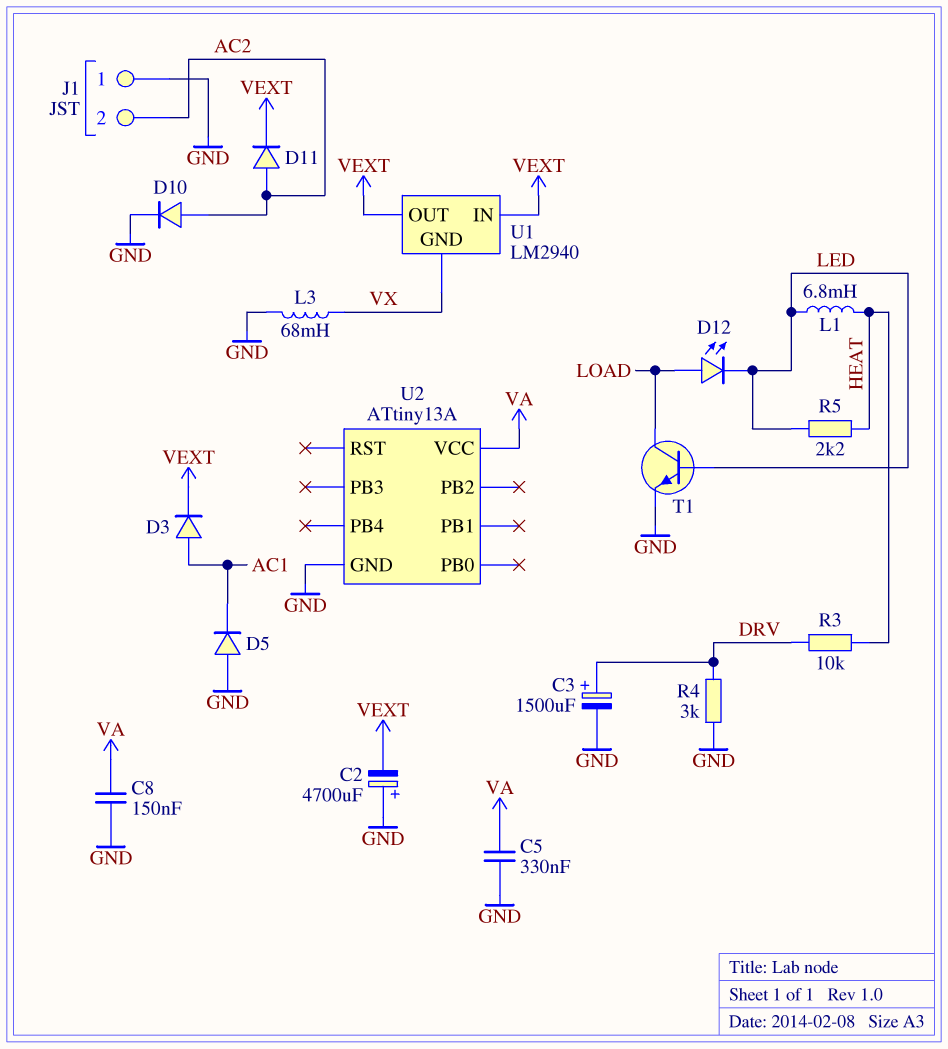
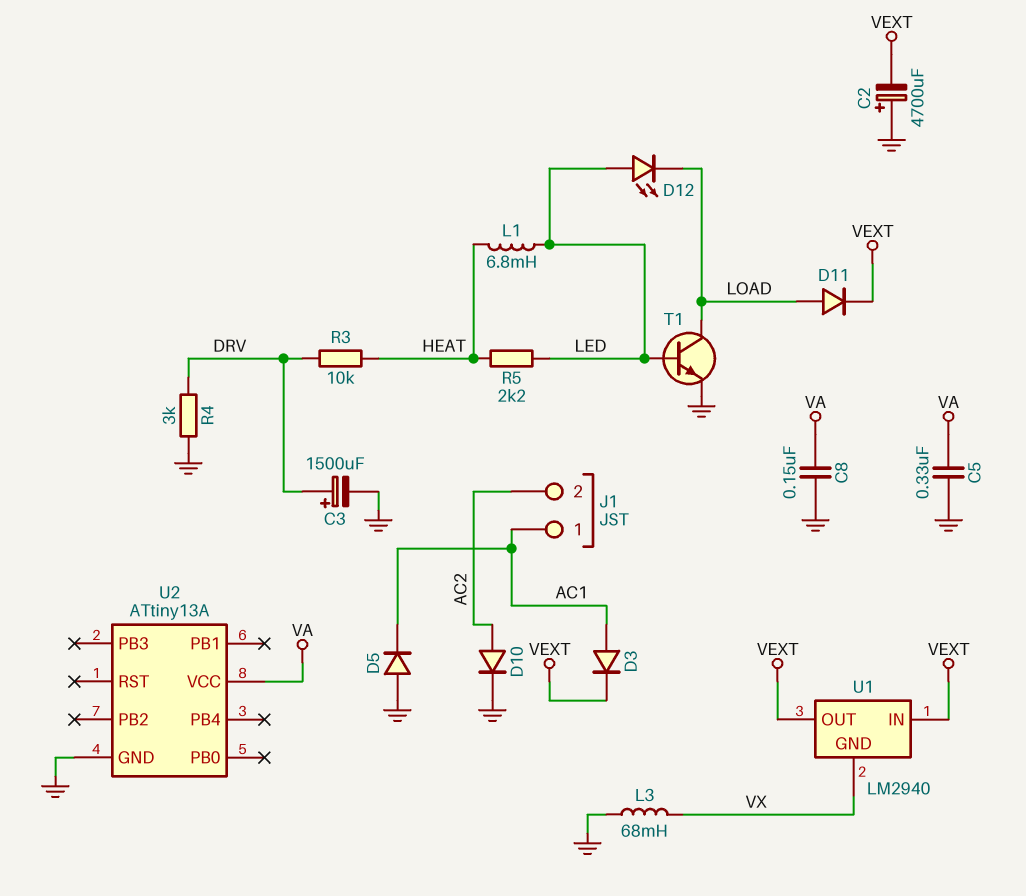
D11: diode (A AC2, K VEXT) -> diode (A LOAD, K VEXT)
D12: LED (A LOAD, K LED) -> LED (A LED, K LOAD)
J1 pin 1: GND -> AC1

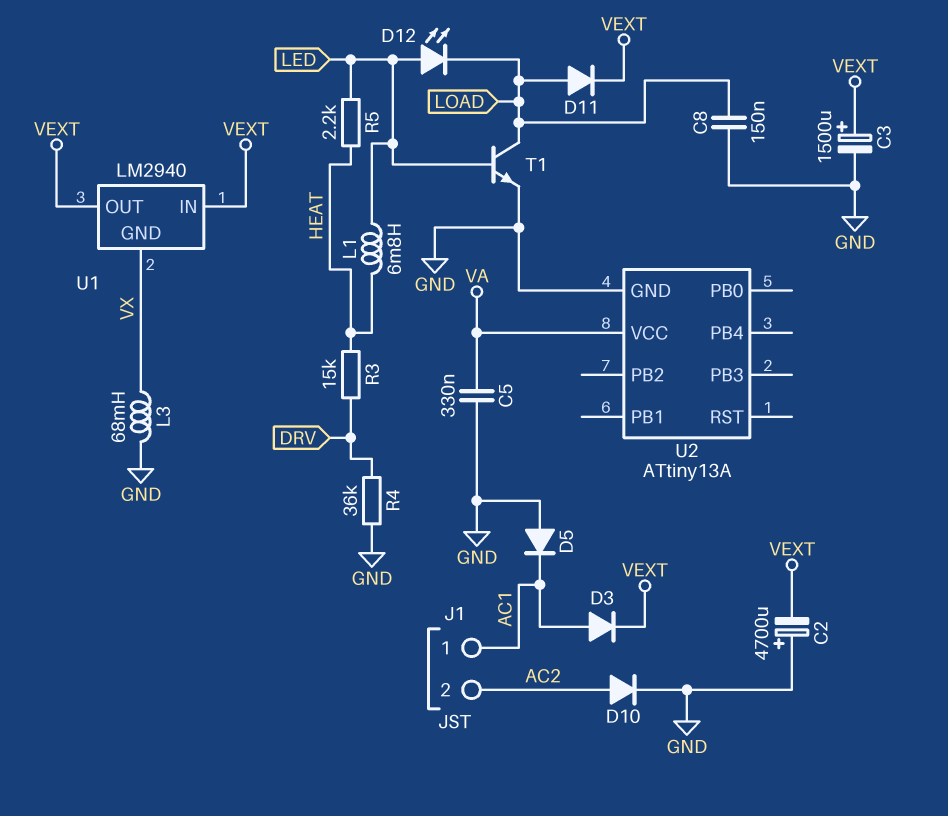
C3: 1500uF (plus DRV, minus GND) -> 1500uF (plus VEXT, minus GND)
C8: 150nF (GND, VA) -> 150nF (GND, LOAD)
R3: 10k (DRV, HEAT) -> 15k (DRV, HEAT)
R4: 3k (DRV, GND) -> 36k (DRV, GND)

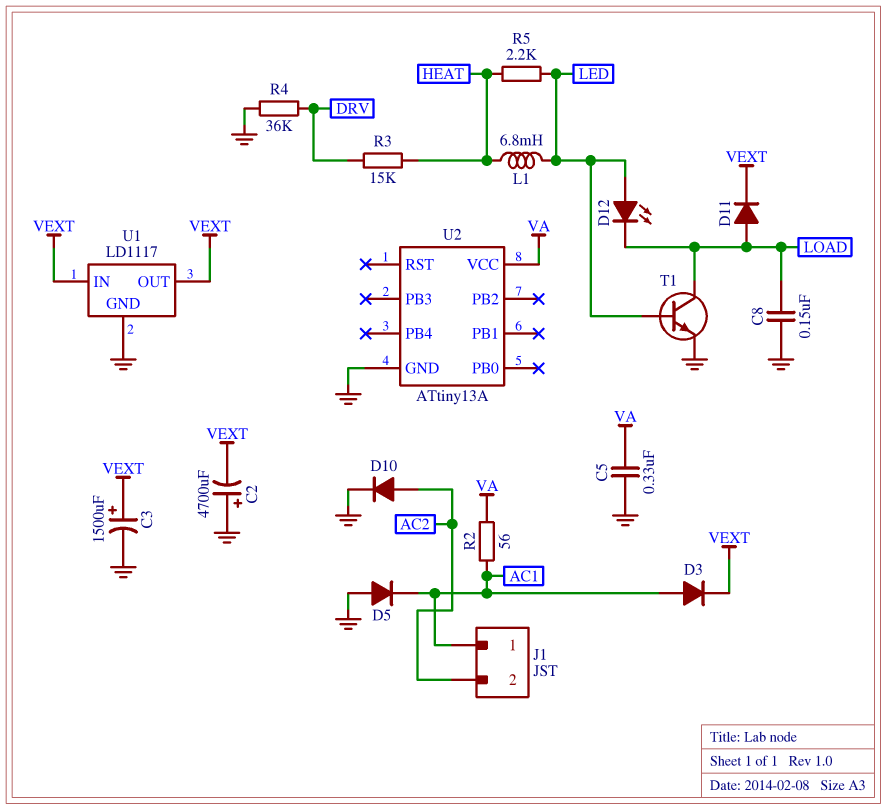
L3: 68mH (GND, VX) -> none
R2: none -> 56 (AC1, VA)
U1: LM2940 -> LD1117
U1 pin GND: VX -> GND

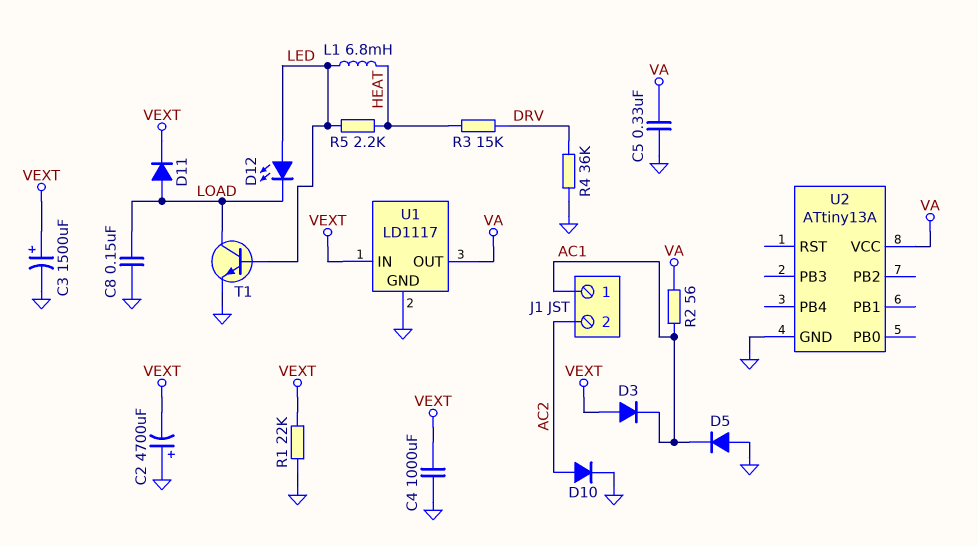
C4: none -> 1000uF (GND, VEXT)
D3: diode (A AC1, K VEXT) -> diode (A VEXT, K AC1)
R1: none -> 22k (GND, VEXT)
U1 pin OUT: VEXT -> VA

